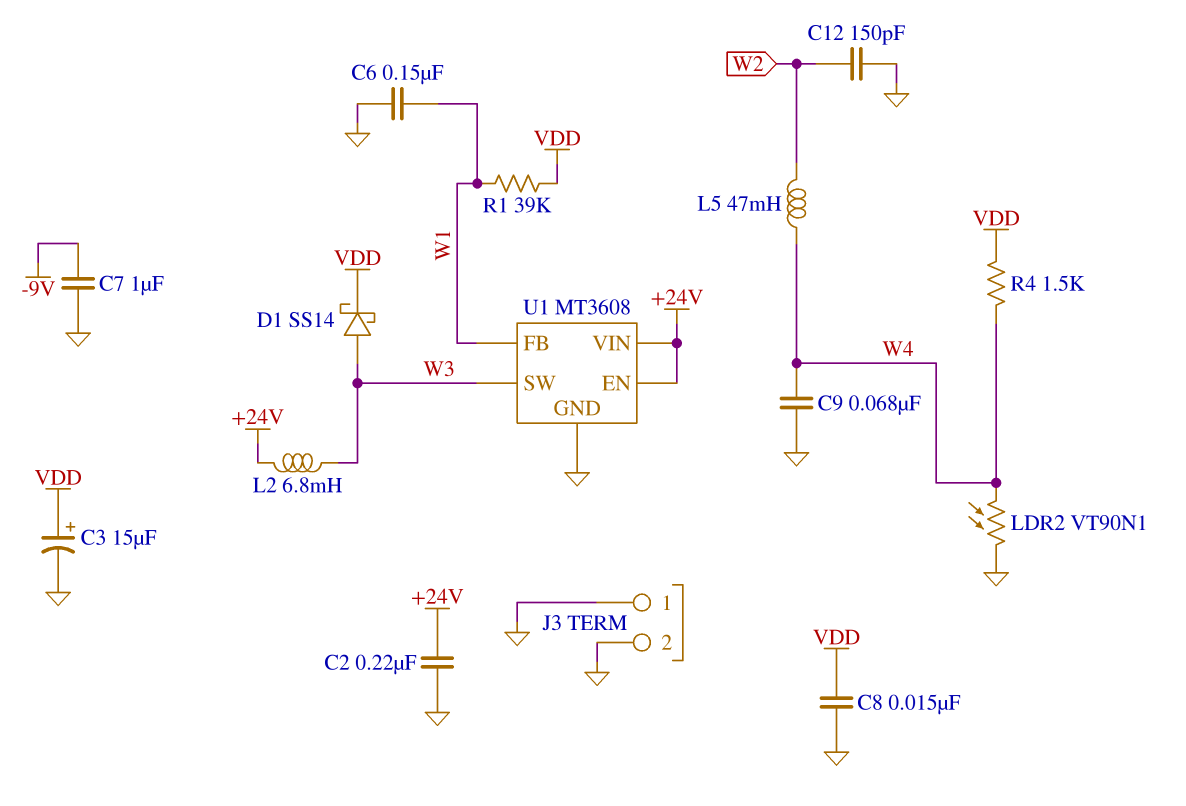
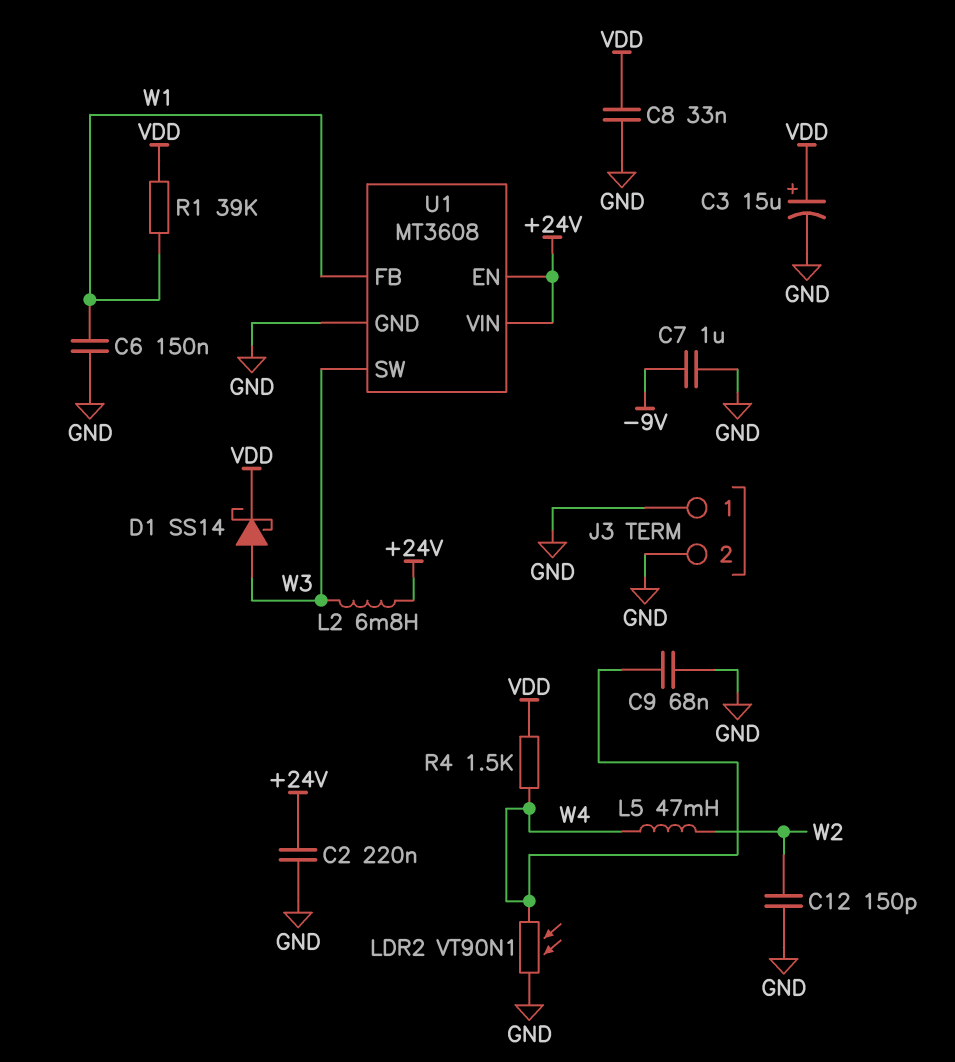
C8: 15nF (GND, VDD) -> 33nF (GND, VDD)

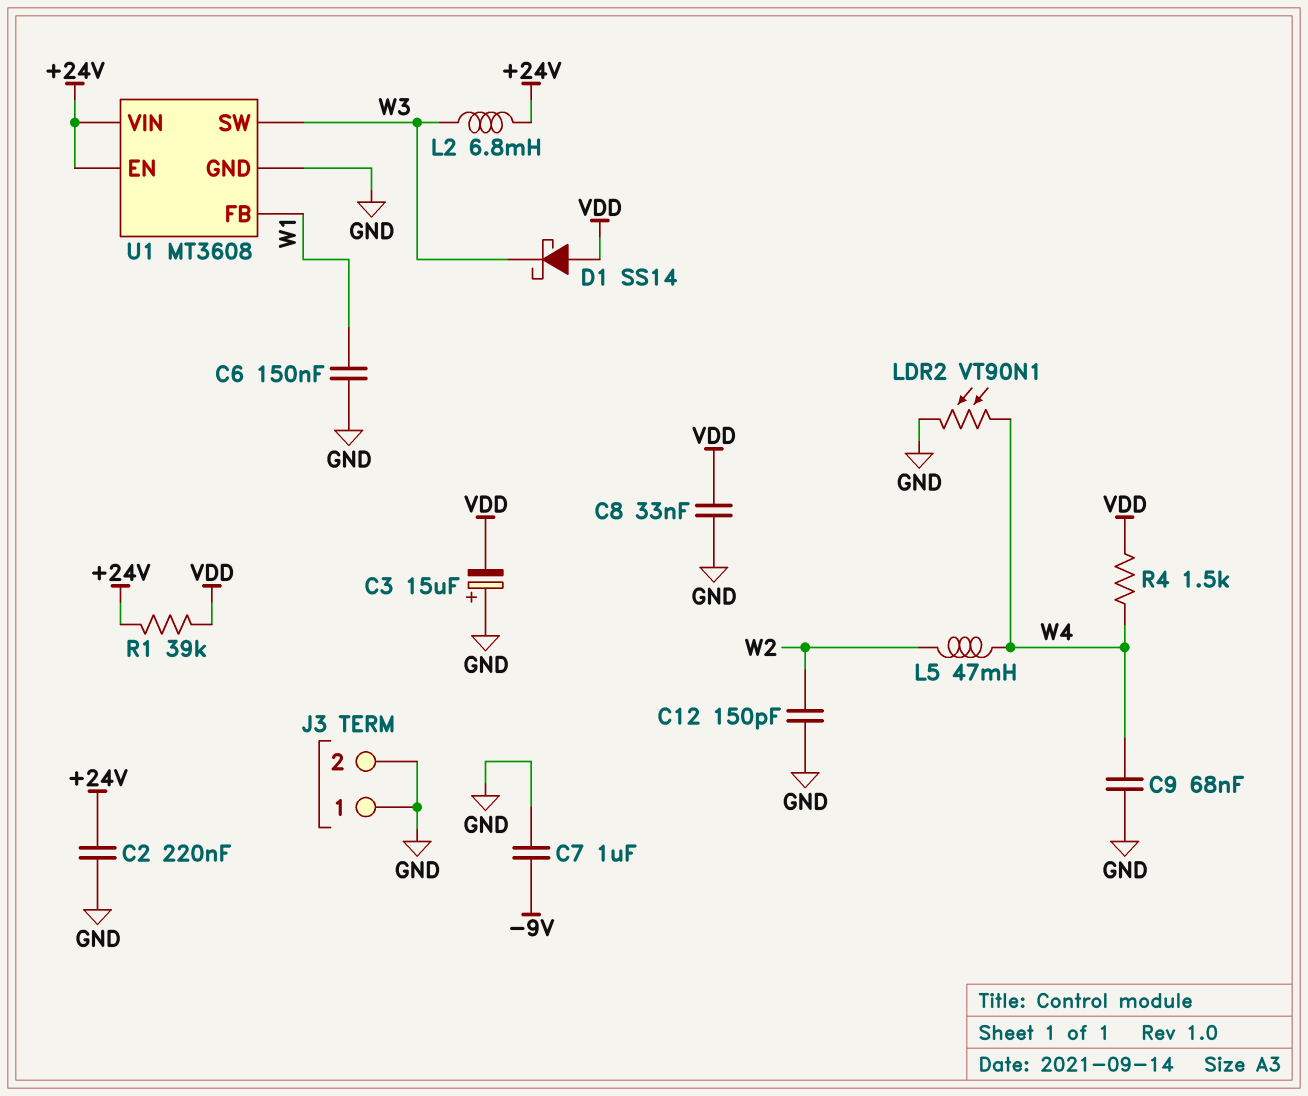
C3: 15uF (plus VDD, minus GND) -> 15uF (plus GND, minus VDD)
D1: schottky SS14 (A W3, K VDD) -> schottky SS14 (A VDD, K W3)
R1: 39k (VDD, W1) -> 39k (+24V, VDD)

